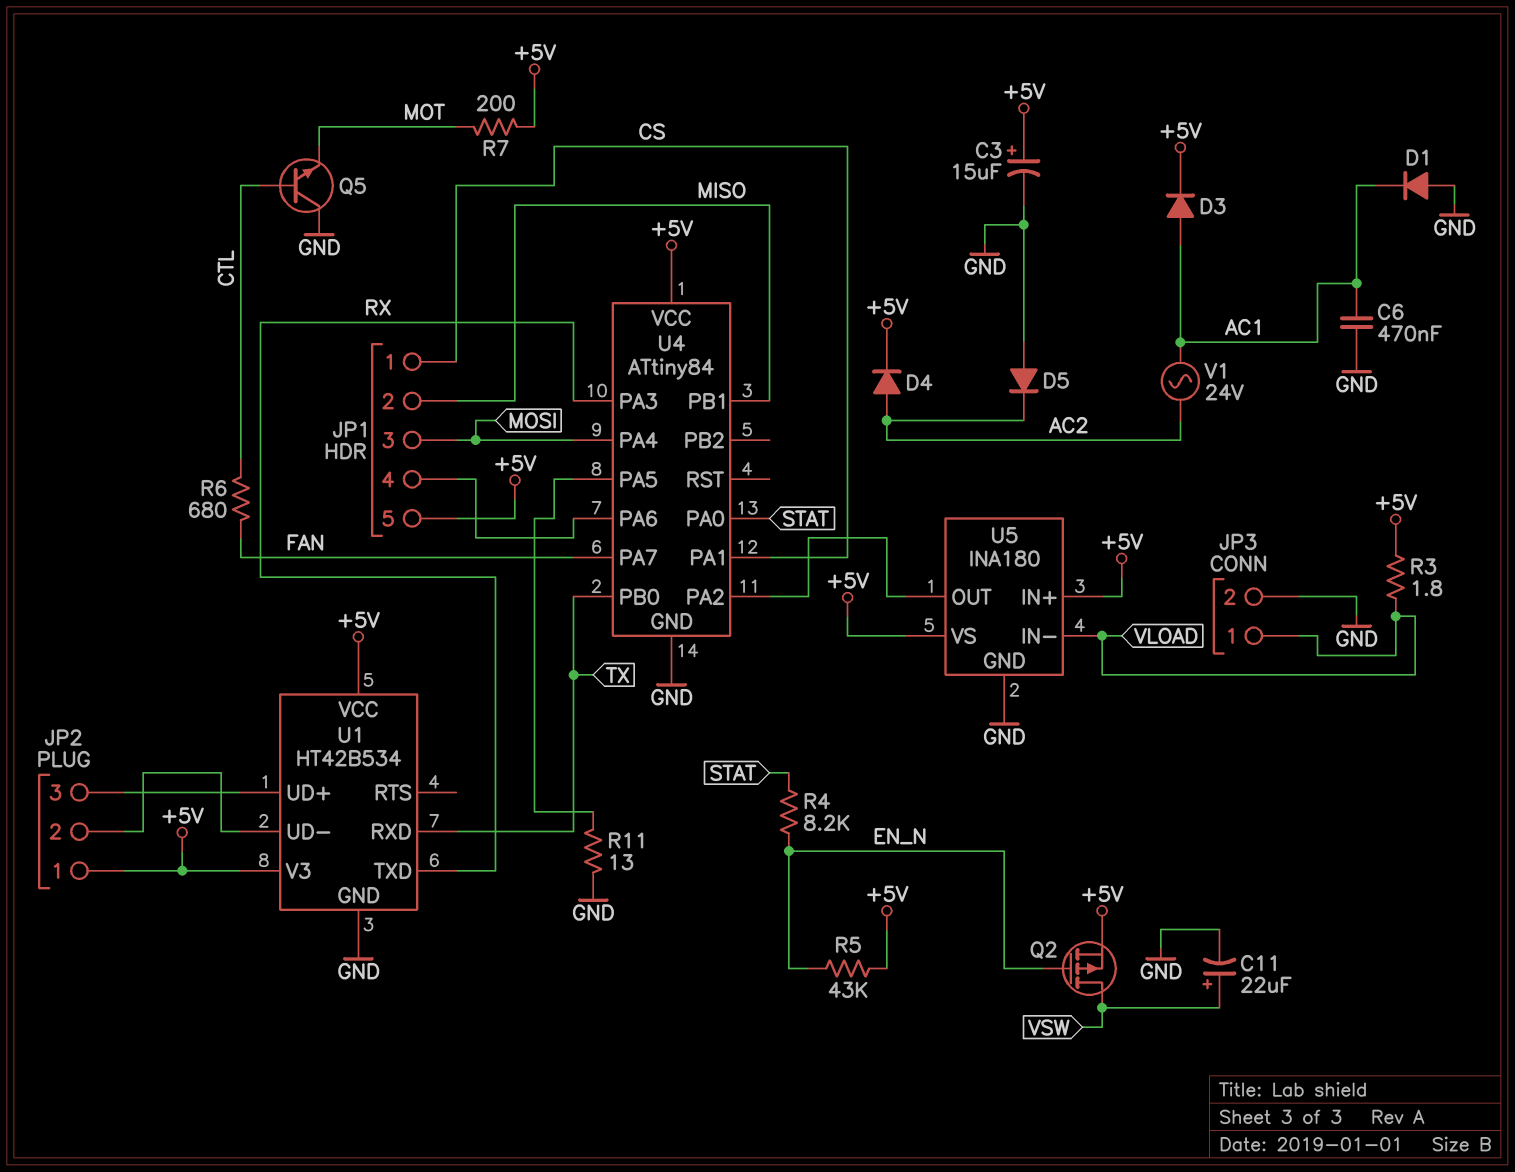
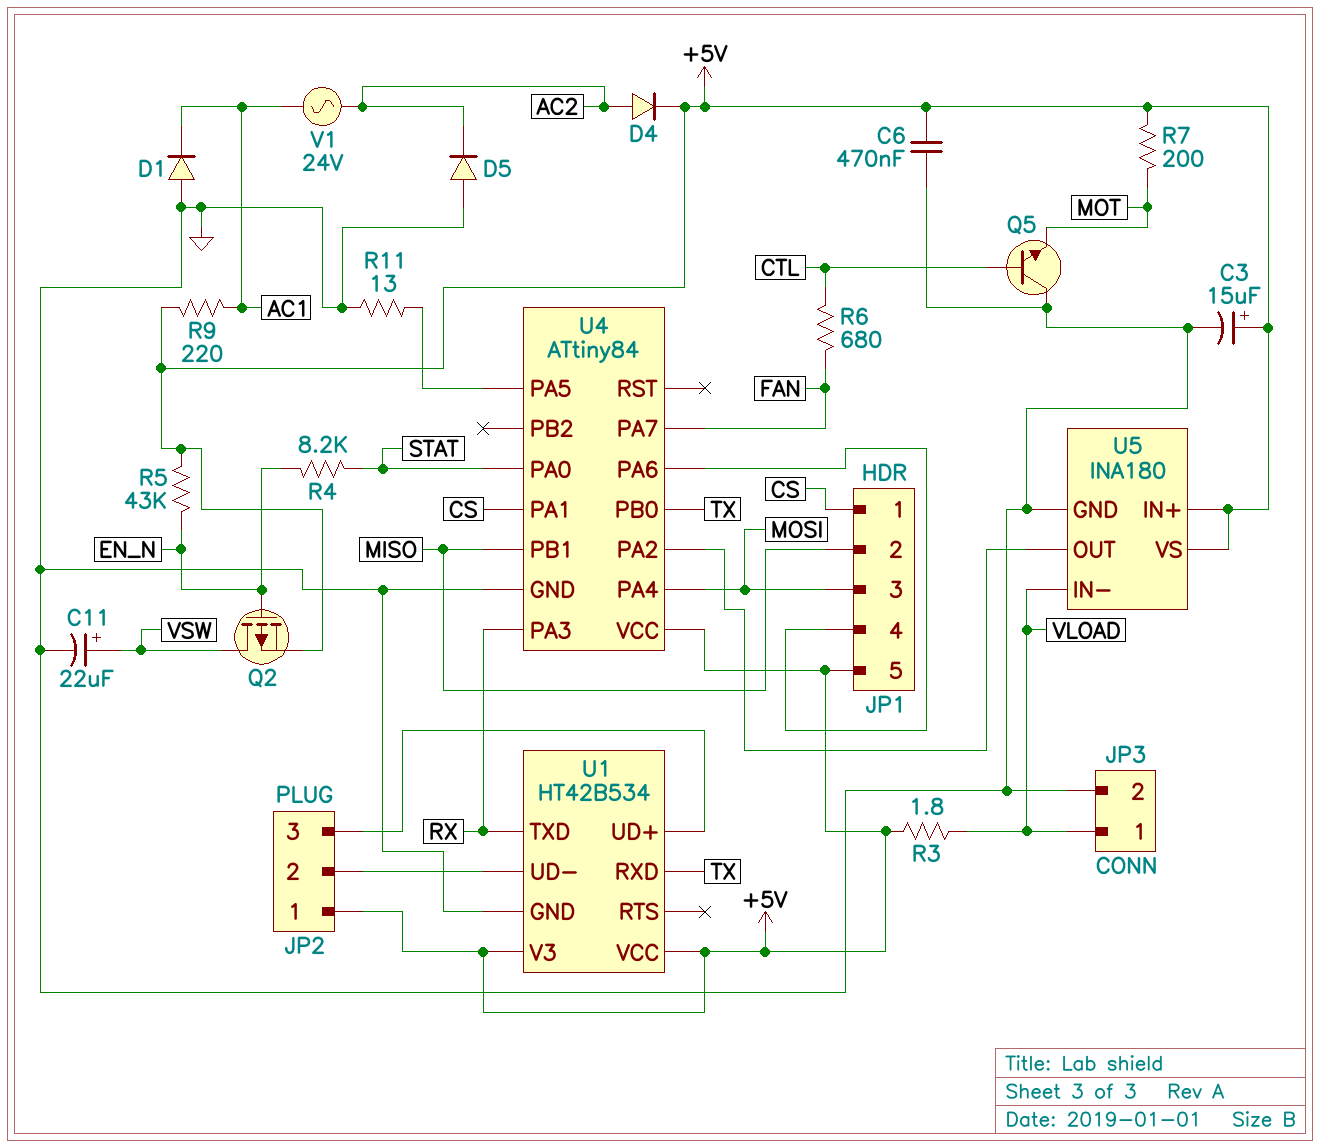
C6: 470nF (AC1, GND) -> 470nF (+5V, GND)
D3: diode (A AC1, K +5V) -> none
R9: none -> 220 (+5V, AC1)

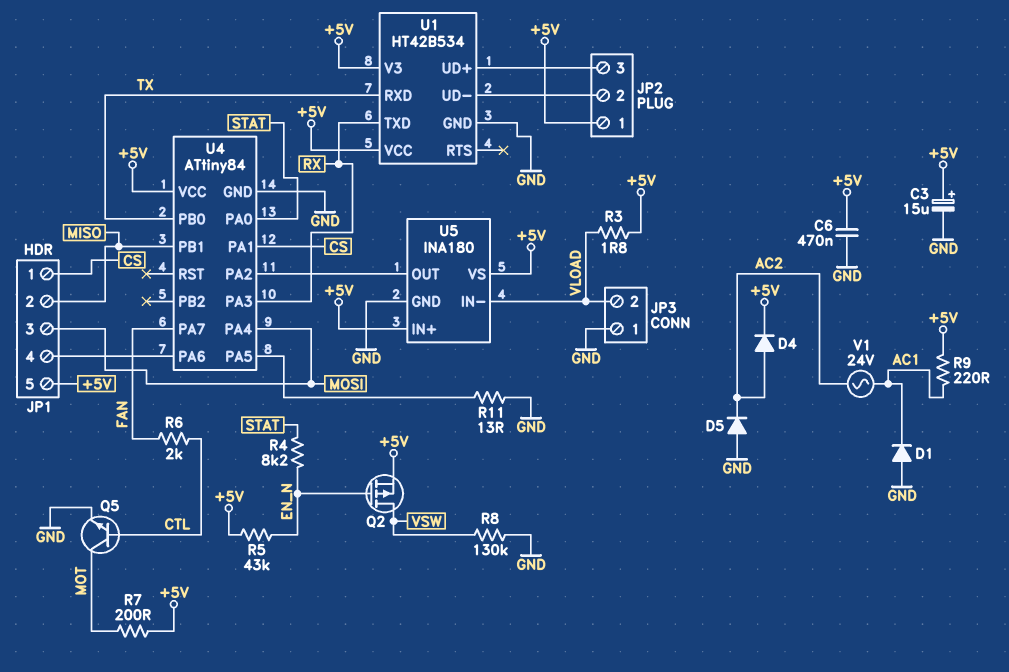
C11: 22uF (plus VSW, minus GND) -> none
JP3 pin 1: VLOAD -> GND
JP3 pin 2: GND -> VLOAD
Q5: NPN (B CTL, C GND, E MOT) -> NPN (B CTL, C MOT, E GND)
R6: 680 (CTL, FAN) -> 2k (CTL, FAN)
R8: none -> 130k (GND, VSW)

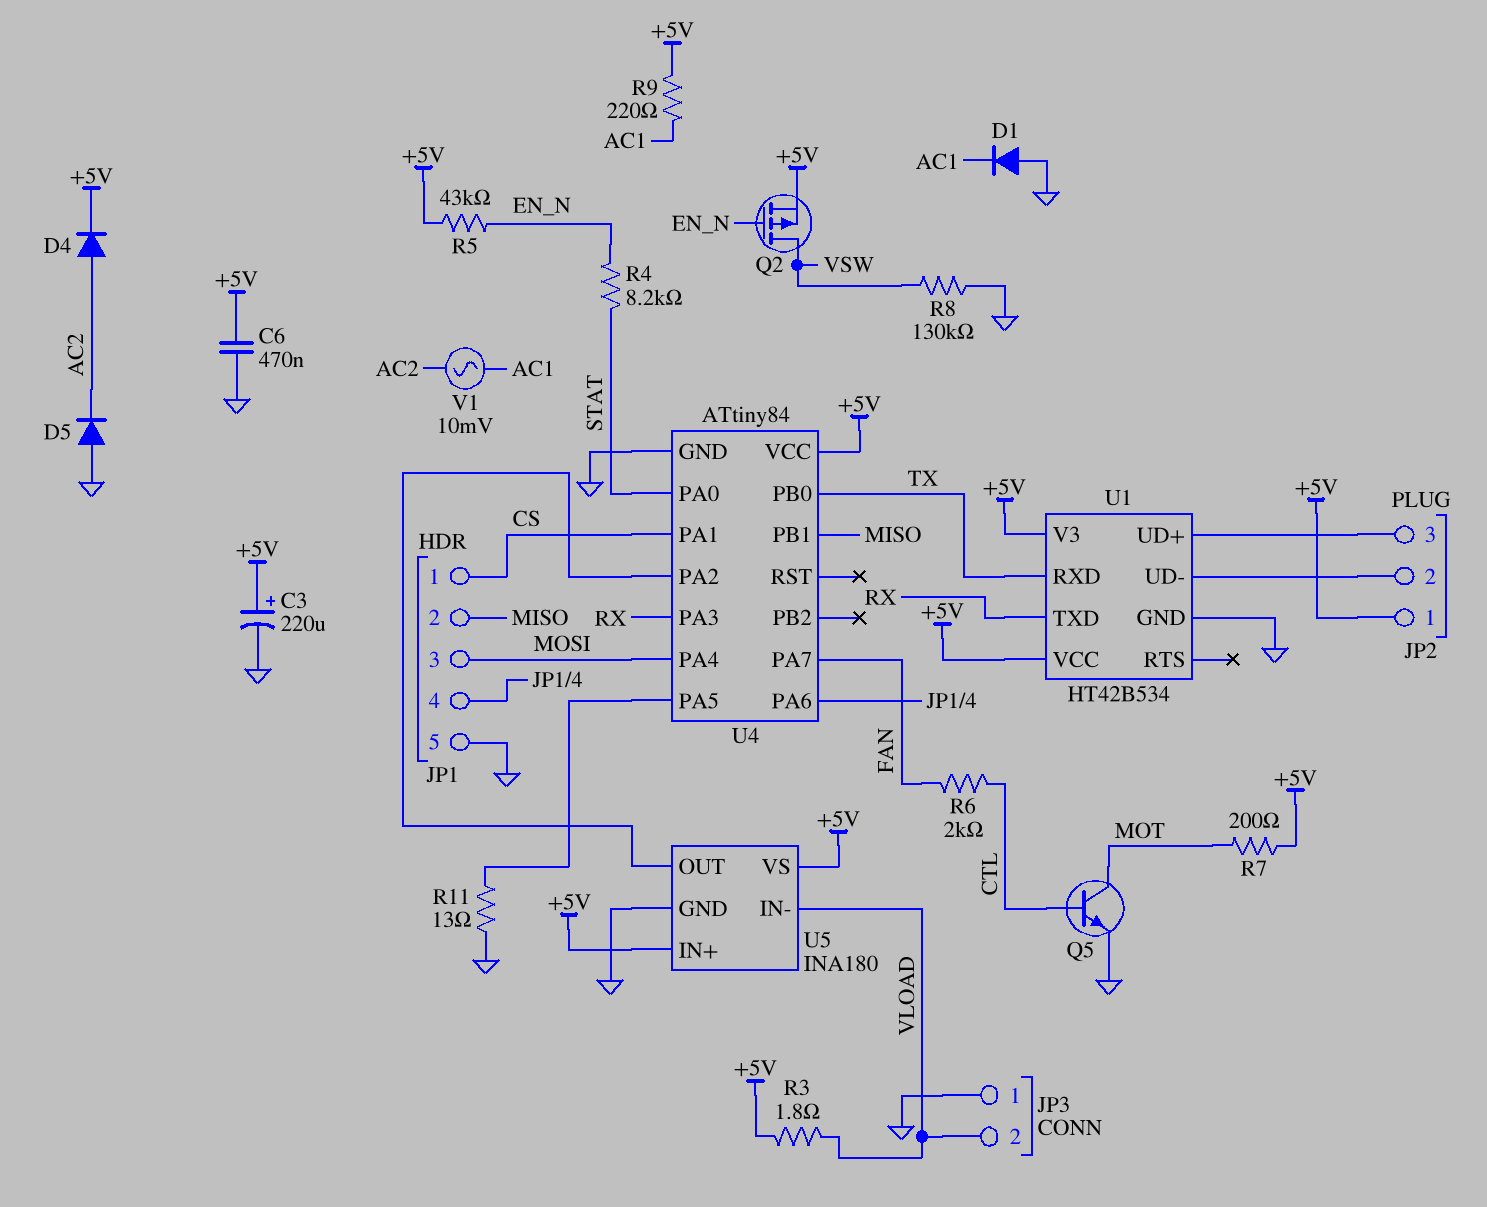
C3: 15uF (plus +5V, minus GND) -> 220uF (plus +5V, minus GND)
JP1 pin 5: +5V -> GND
V1: AC 24V (AC1, AC2) -> AC 10mV (AC1, AC2)

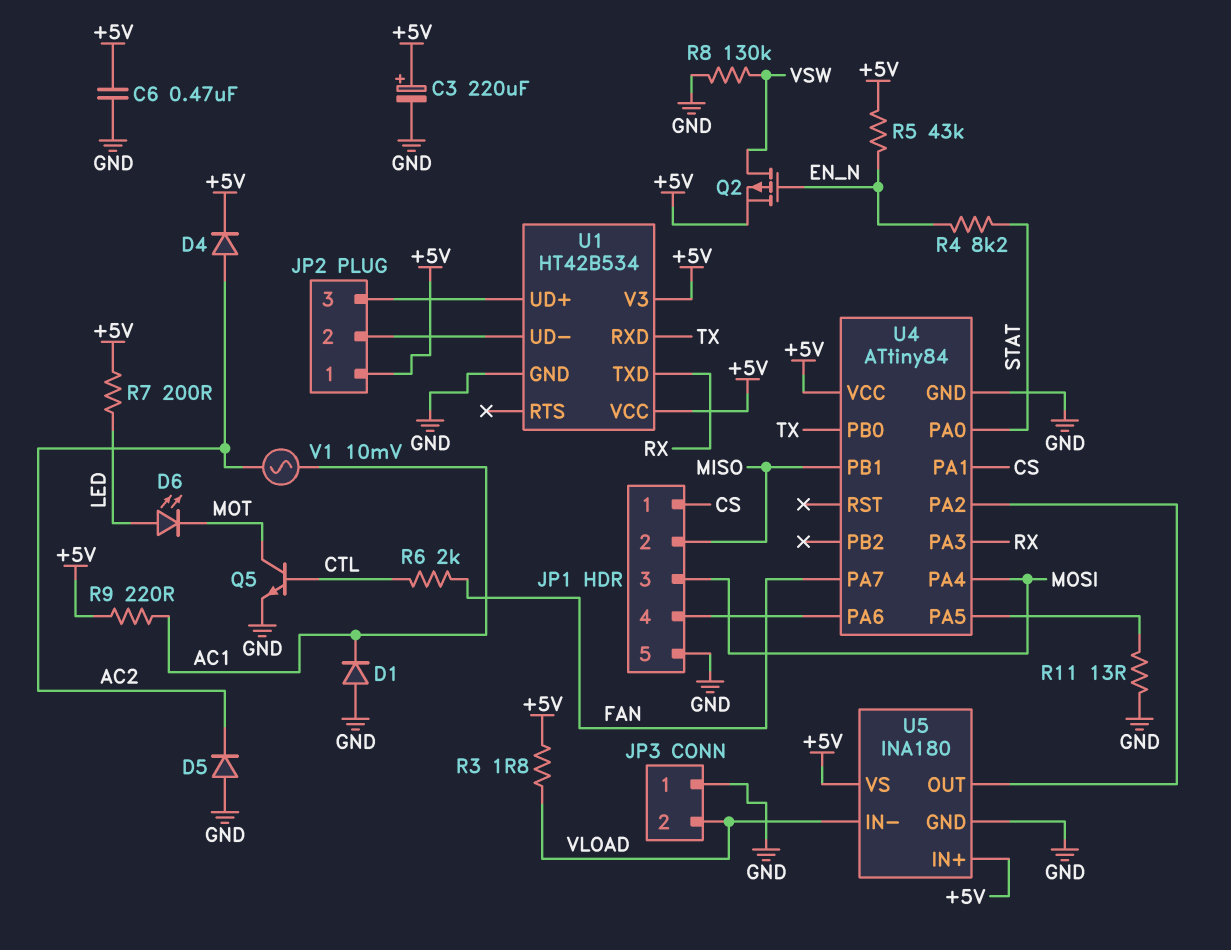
D6: none -> LED (A LED, K MOT)
R7: 200 (+5V, MOT) -> 200 (+5V, LED)

